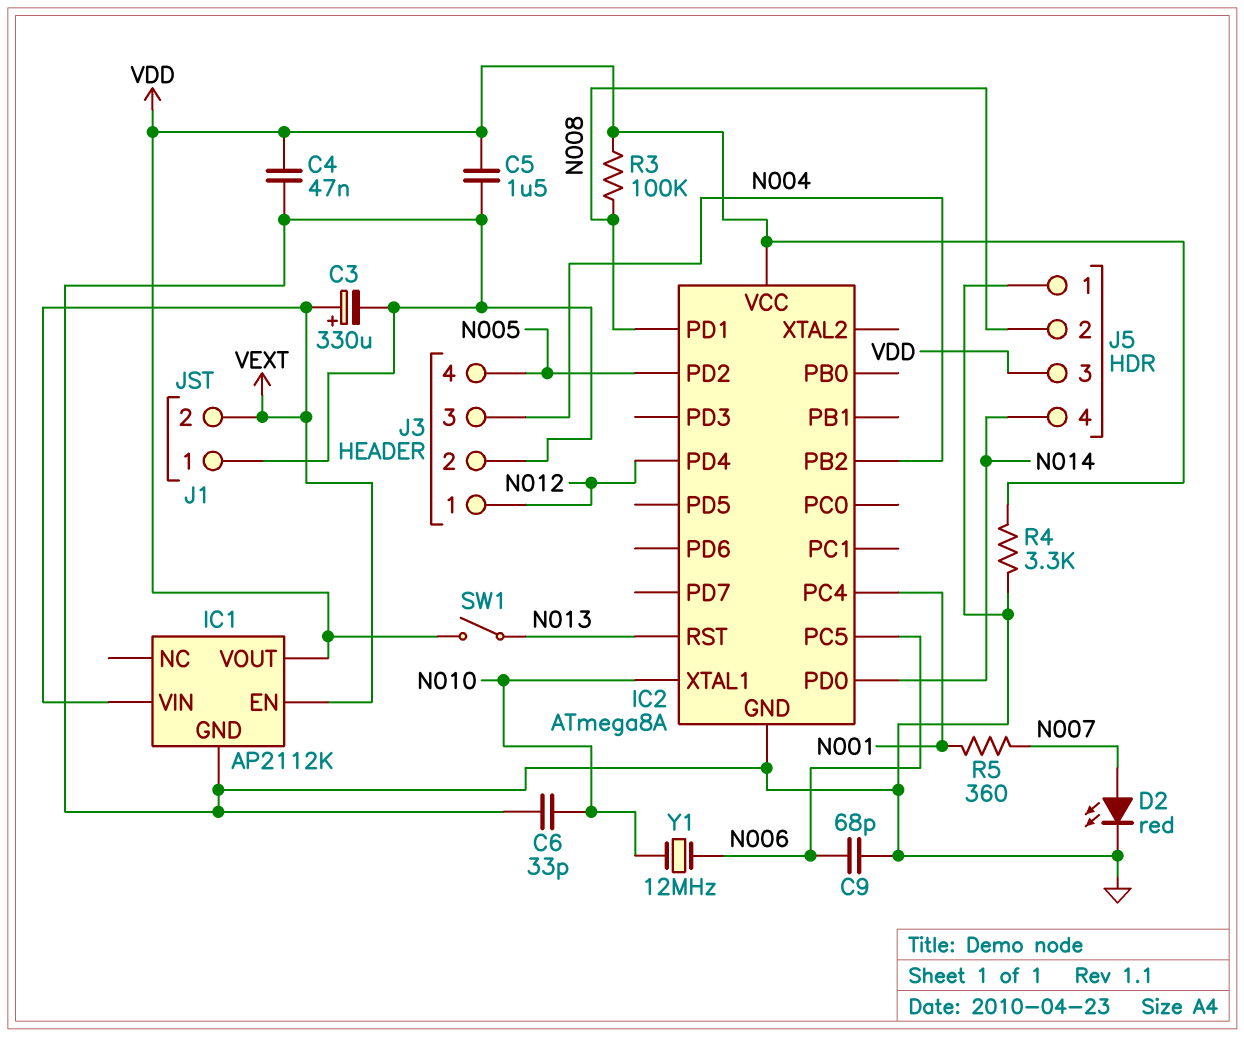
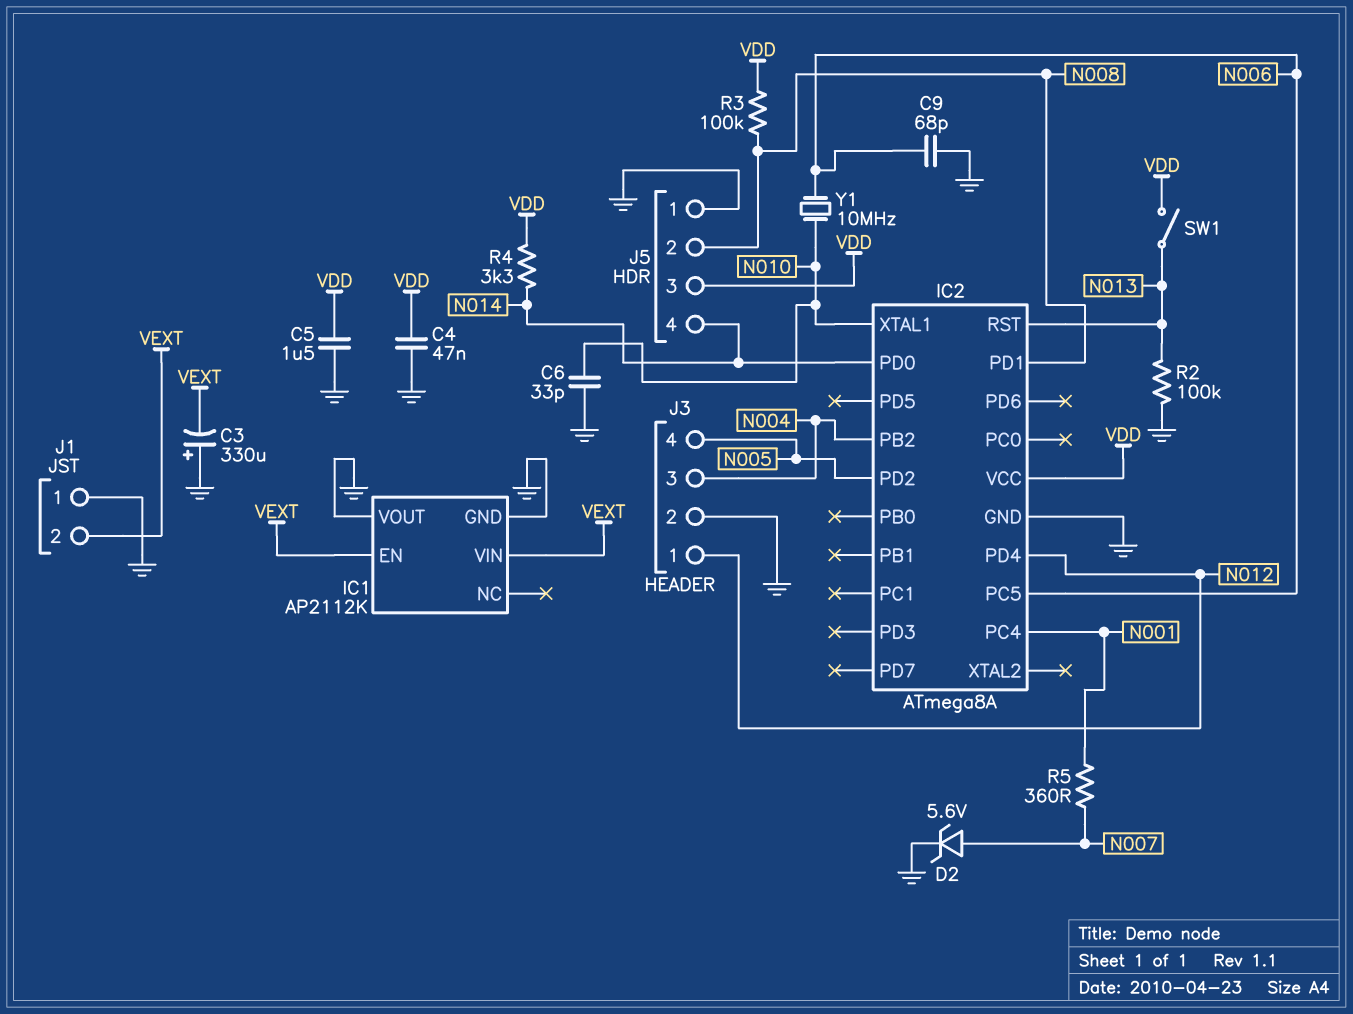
C3: 330uF (plus VEXT, minus GND) -> 330uF (plus GND, minus VEXT)
D2: LED red (A N007, K GND) -> zener 5.6V (A N007, K GND)
IC1 pin VOUT: VDD -> GND
R2: none -> 100k (GND, N013)
R4: 3.3k (GND, VDD) -> 3.3k (N014, VDD)
Y1: 12MHz (N006, N010) -> 10MHz (N006, N010)

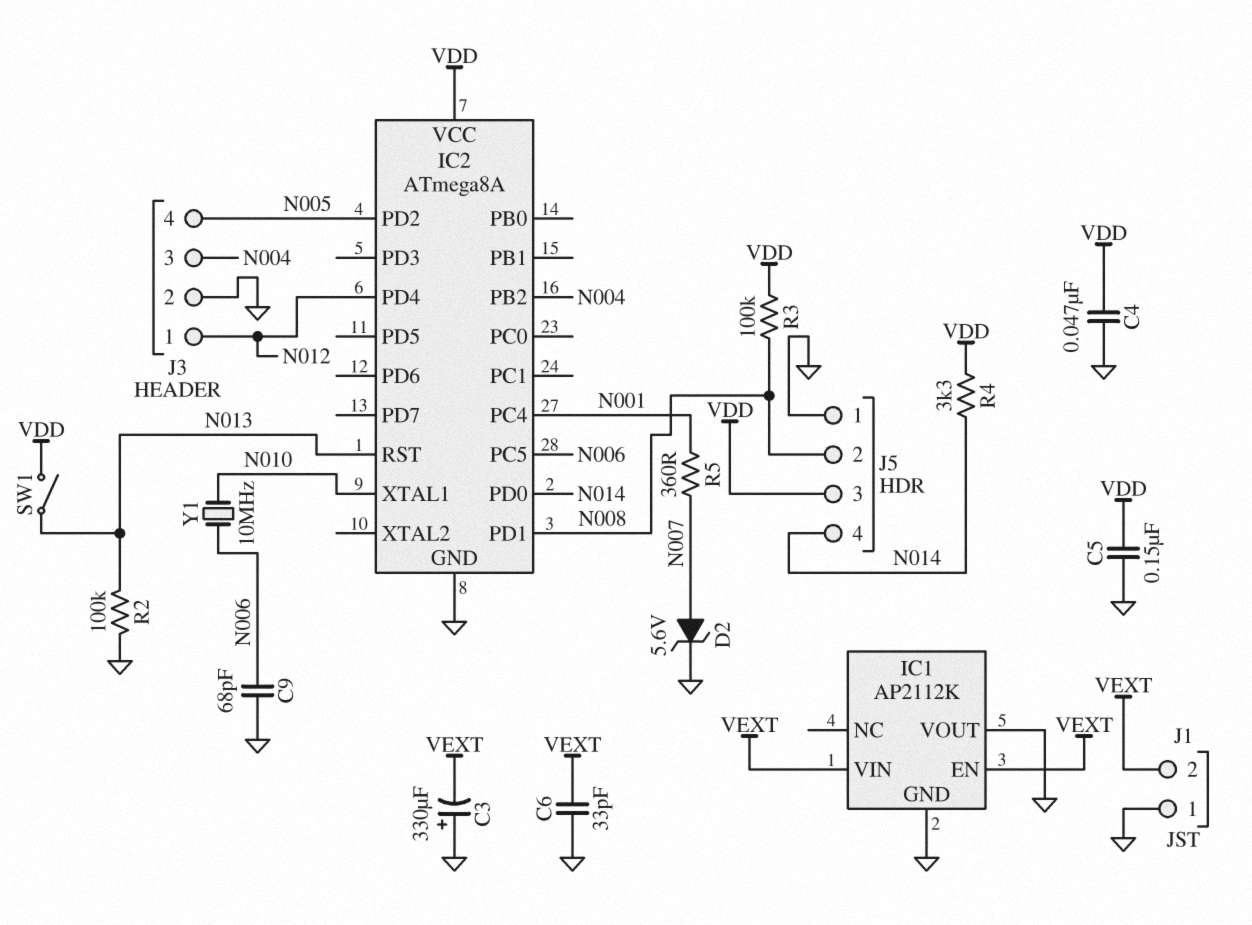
C5: 1.5uF (GND, VDD) -> 150nF (GND, VDD)
C6: 33pF (GND, N010) -> 33pF (GND, VEXT)

